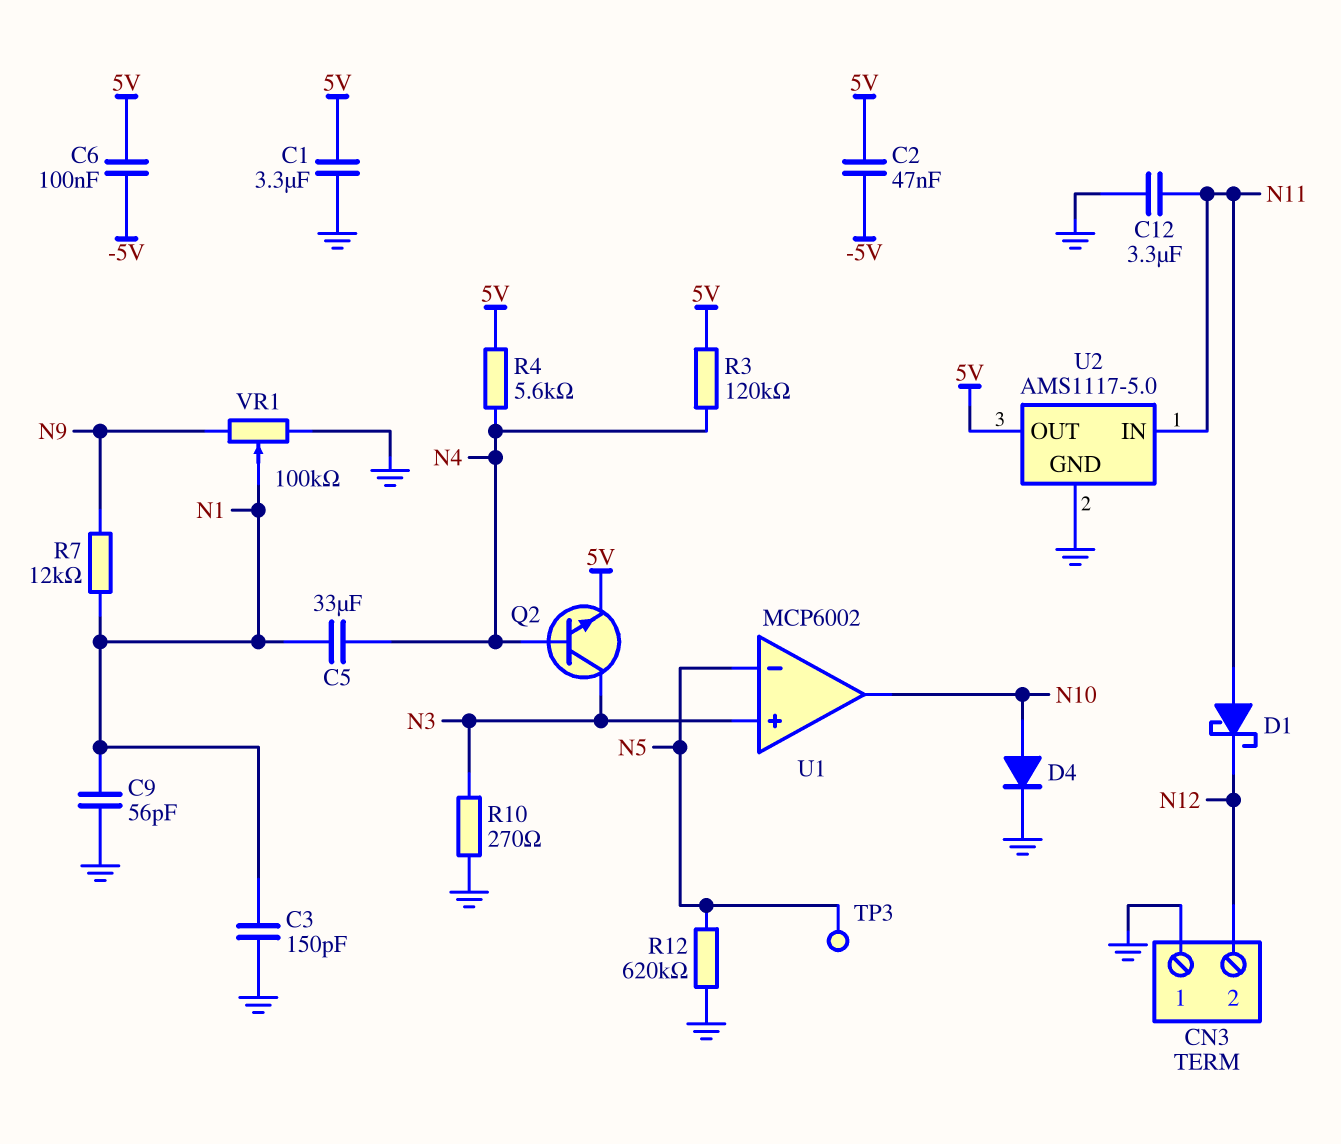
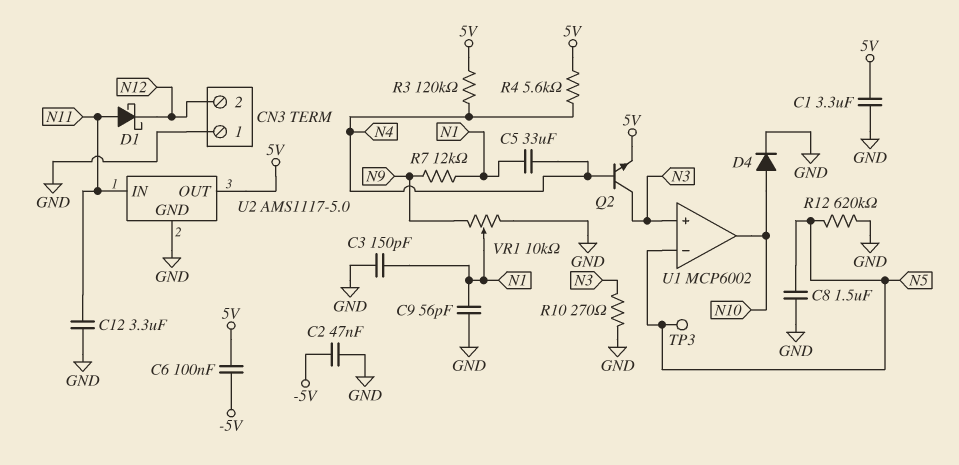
C2: 47nF (-5V, 5V) -> 47nF (-5V, GND)
C8: none -> 1.5uF (GND, N5)
VR1: 100k (GND, N9, wiper N1) -> 10k (GND, N9, wiper N1)

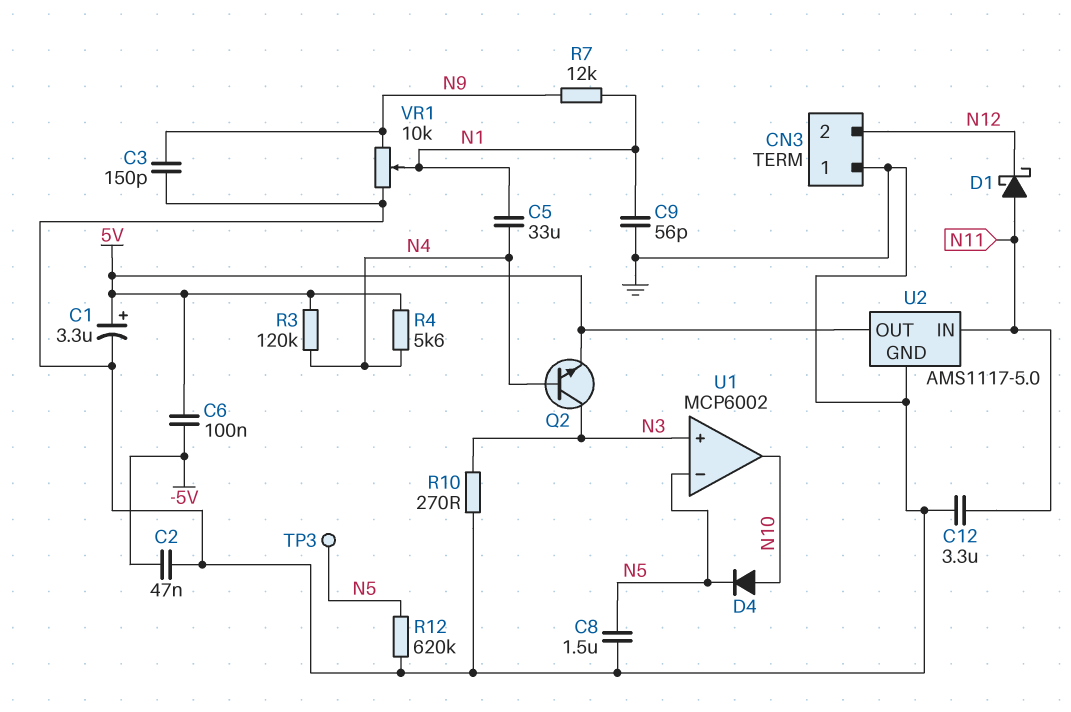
C1: 3.3uF (5V, GND) -> 3.3uF (plus 5V, minus GND)
C3: 150pF (GND, N1) -> 150pF (GND, N9)
D4: diode (A N10, K GND) -> diode (A N10, K N5)

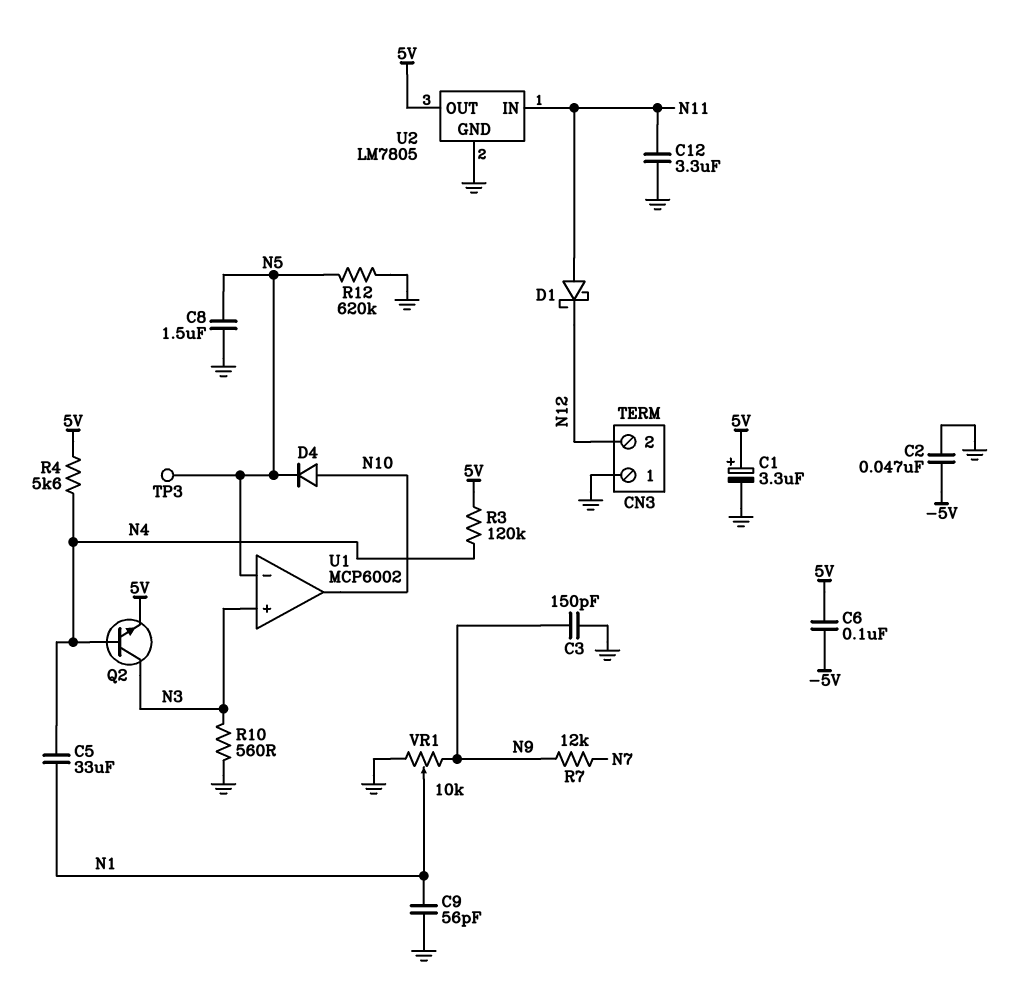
R7: 12k (N1, N9) -> 12k (N7, N9)
R10: 270 (GND, N3) -> 560 (GND, N3)
U2: AMS1117-5.0 -> LM7805

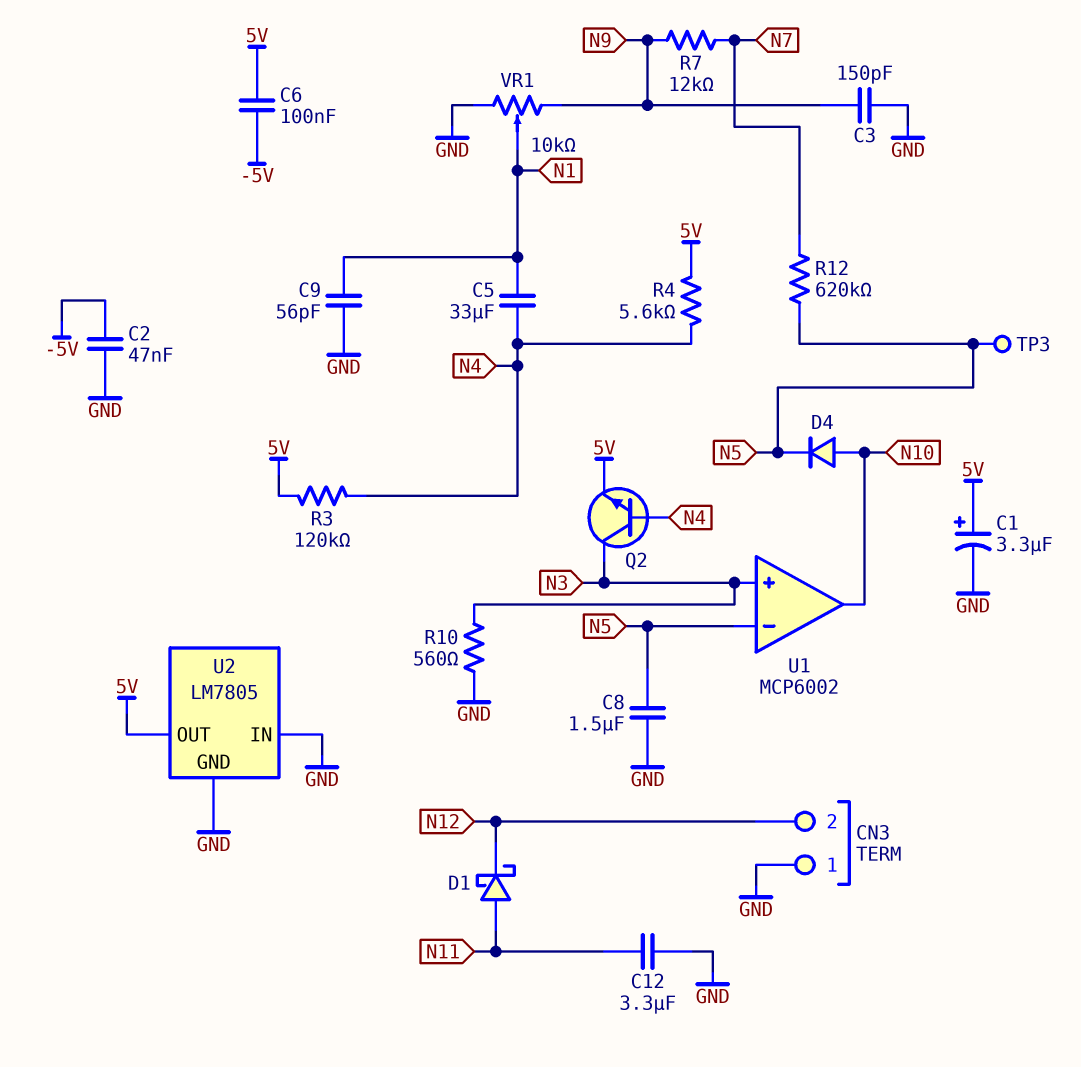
R12: 620k (GND, N5) -> 620k (N5, N7)
U2 pin IN: N11 -> GND

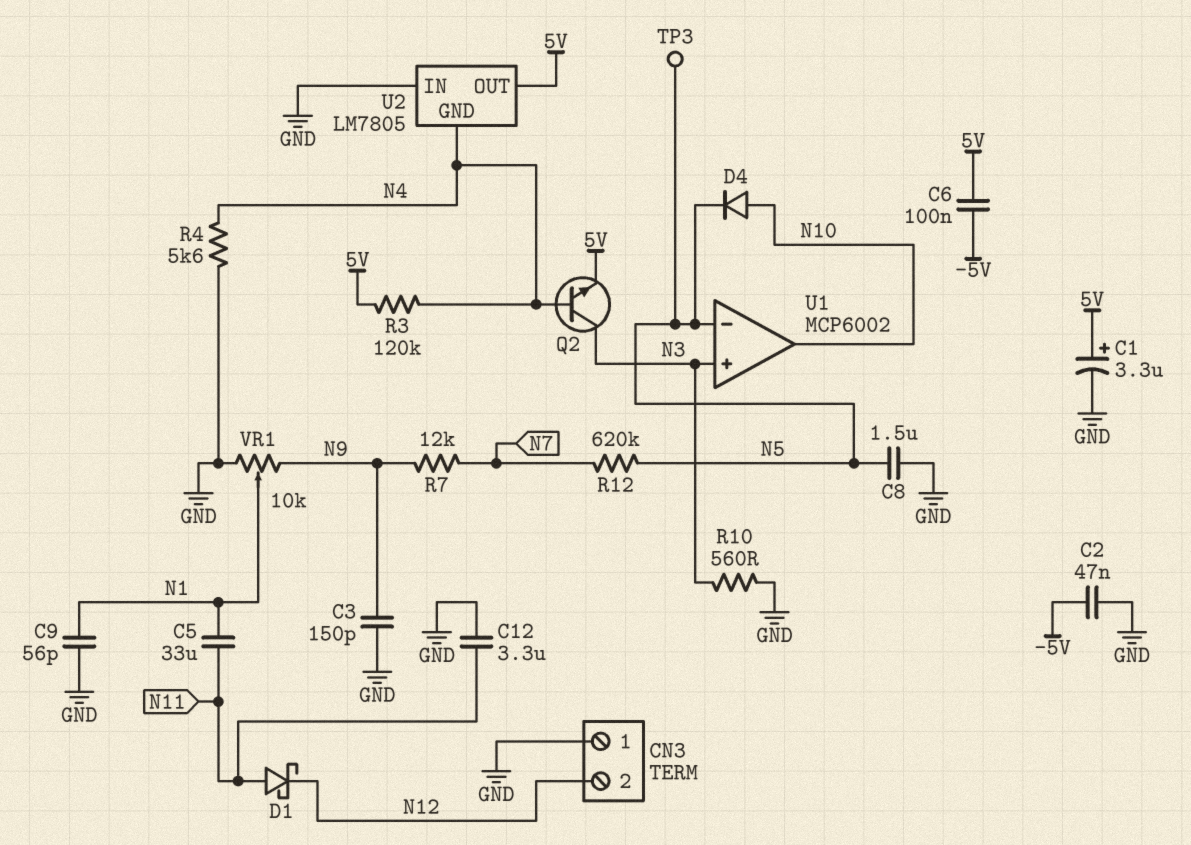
C5: 33uF (N1, N4) -> 33uF (N1, N11)
R4: 5.6k (5V, N4) -> 5.6k (GND, N4)
U2 pin GND: GND -> N4

